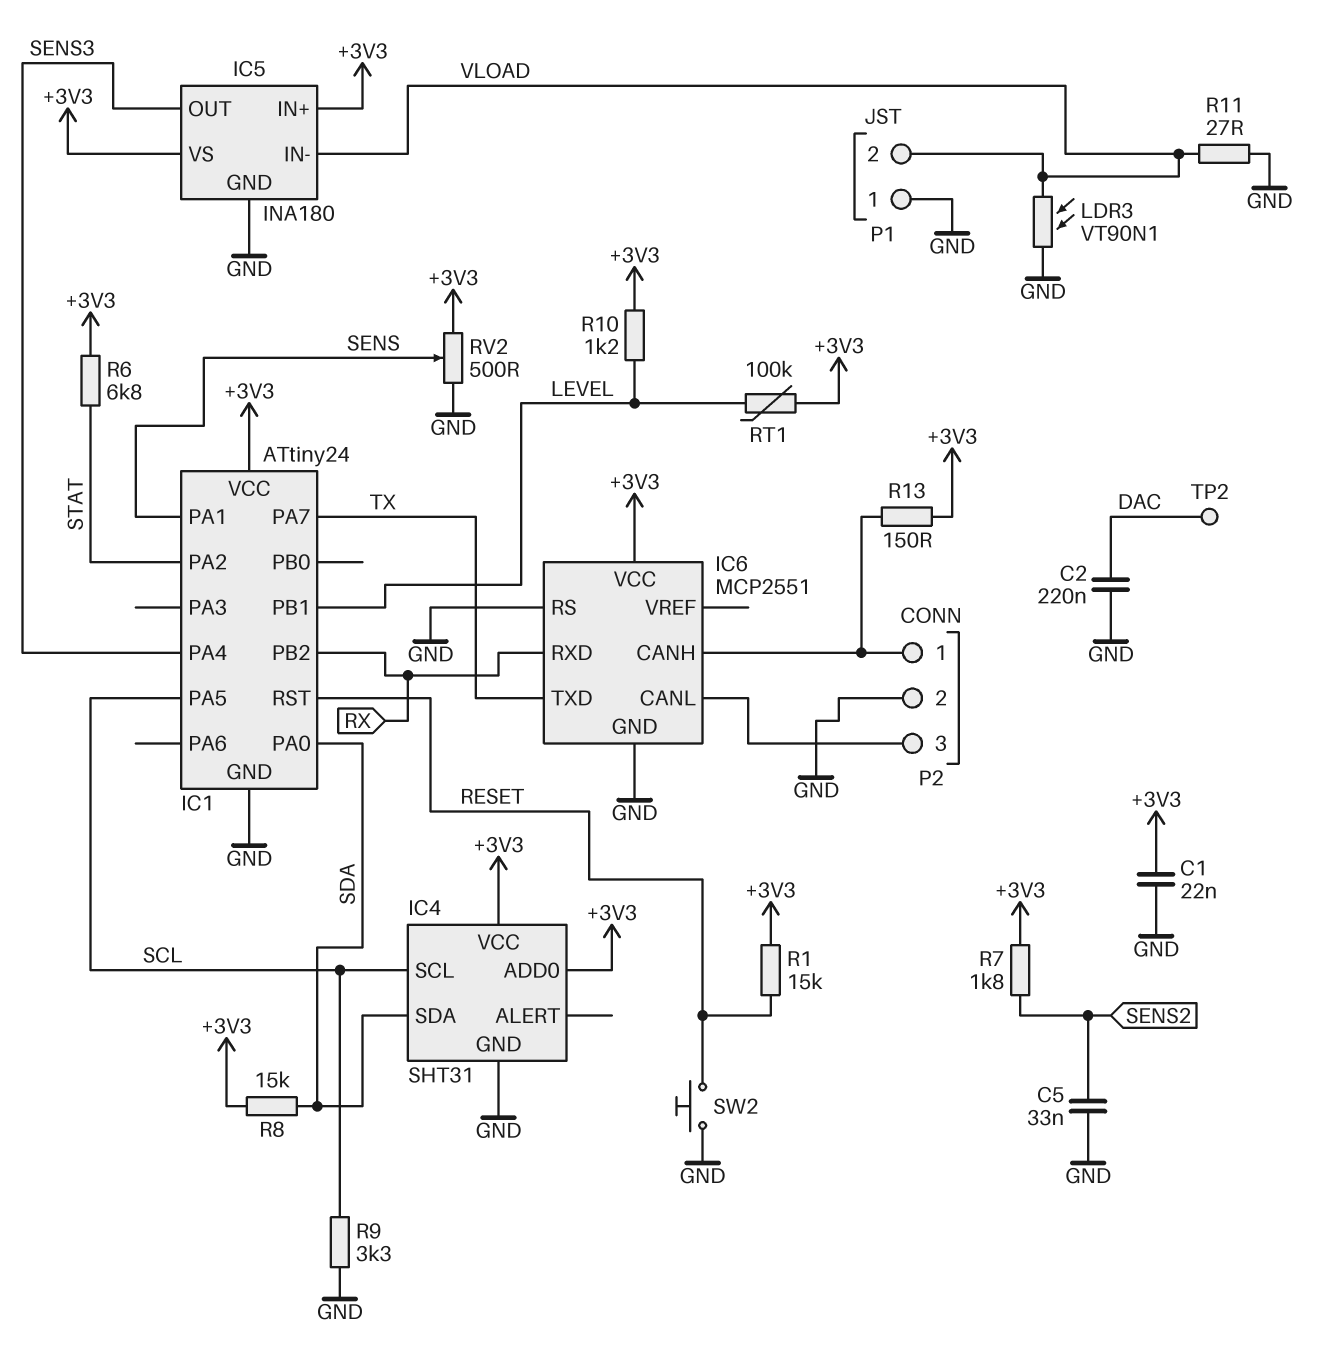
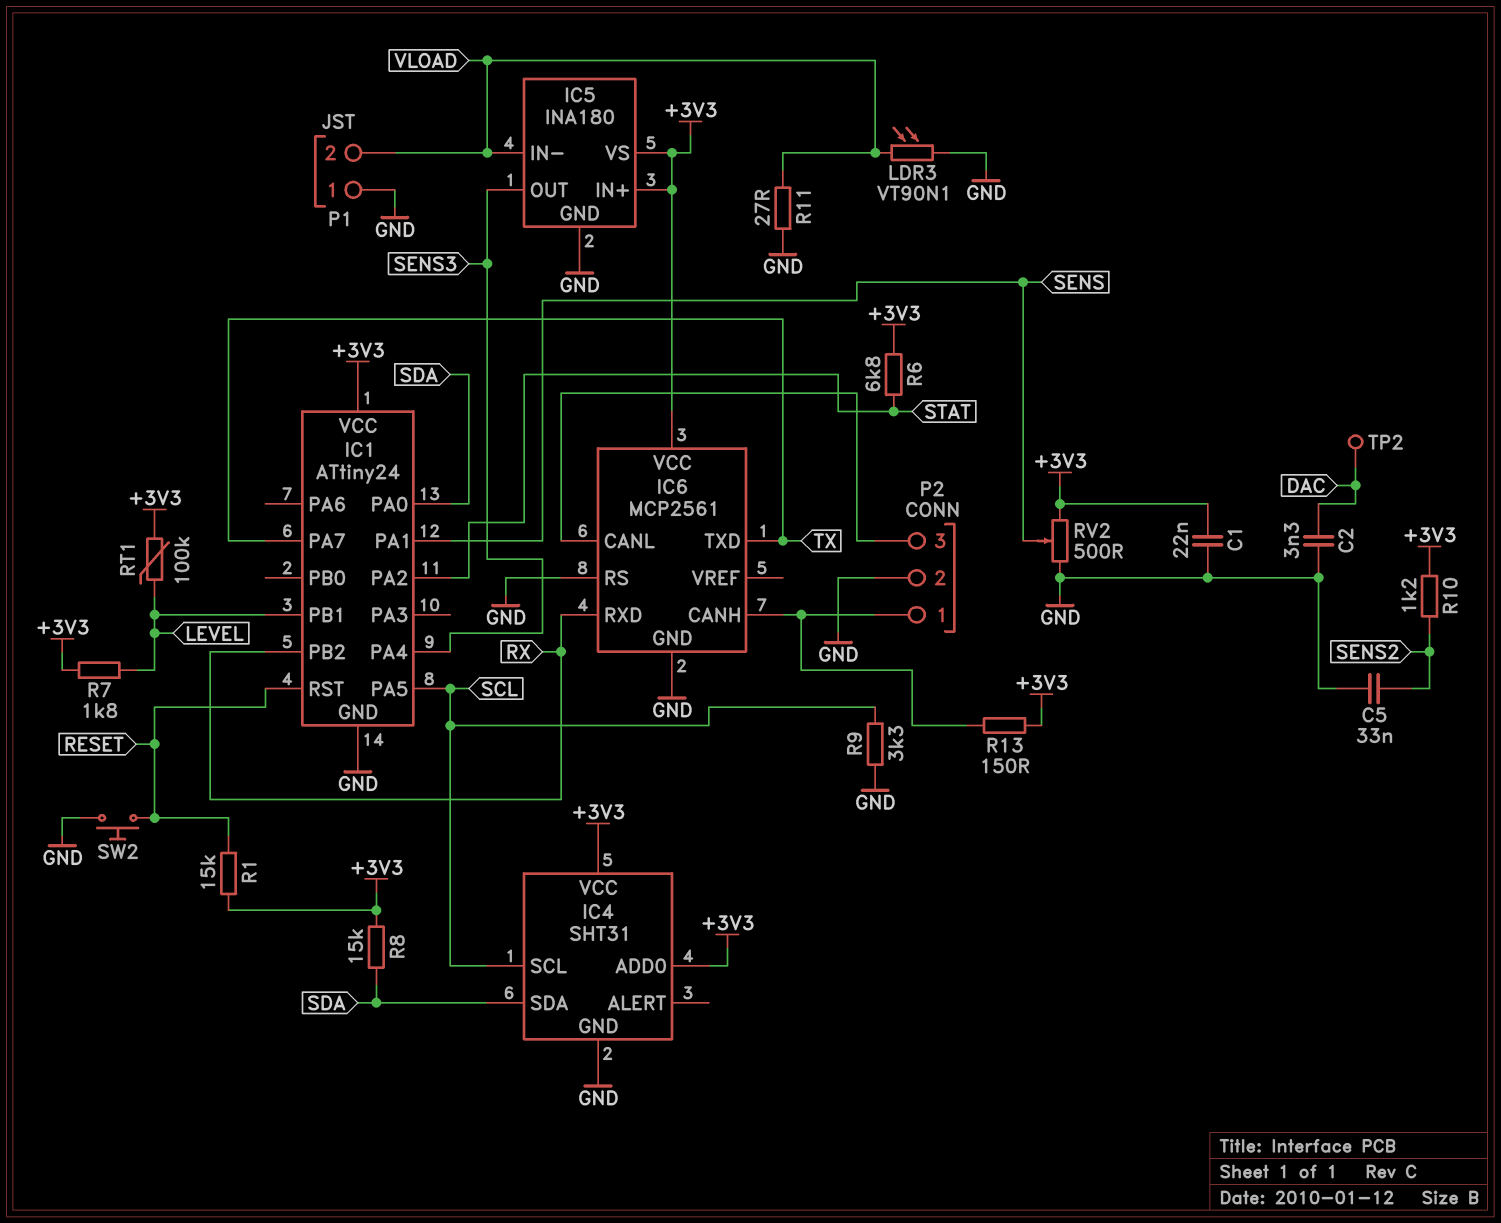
C2: 220nF (DAC, GND) -> 3.3nF (DAC, GND)
IC6: MCP2551 -> MCP2561
R7: 1.8k (+3V3, SENS2) -> 1.8k (+3V3, LEVEL)
R10: 1.2k (+3V3, LEVEL) -> 1.2k (+3V3, SENS2)

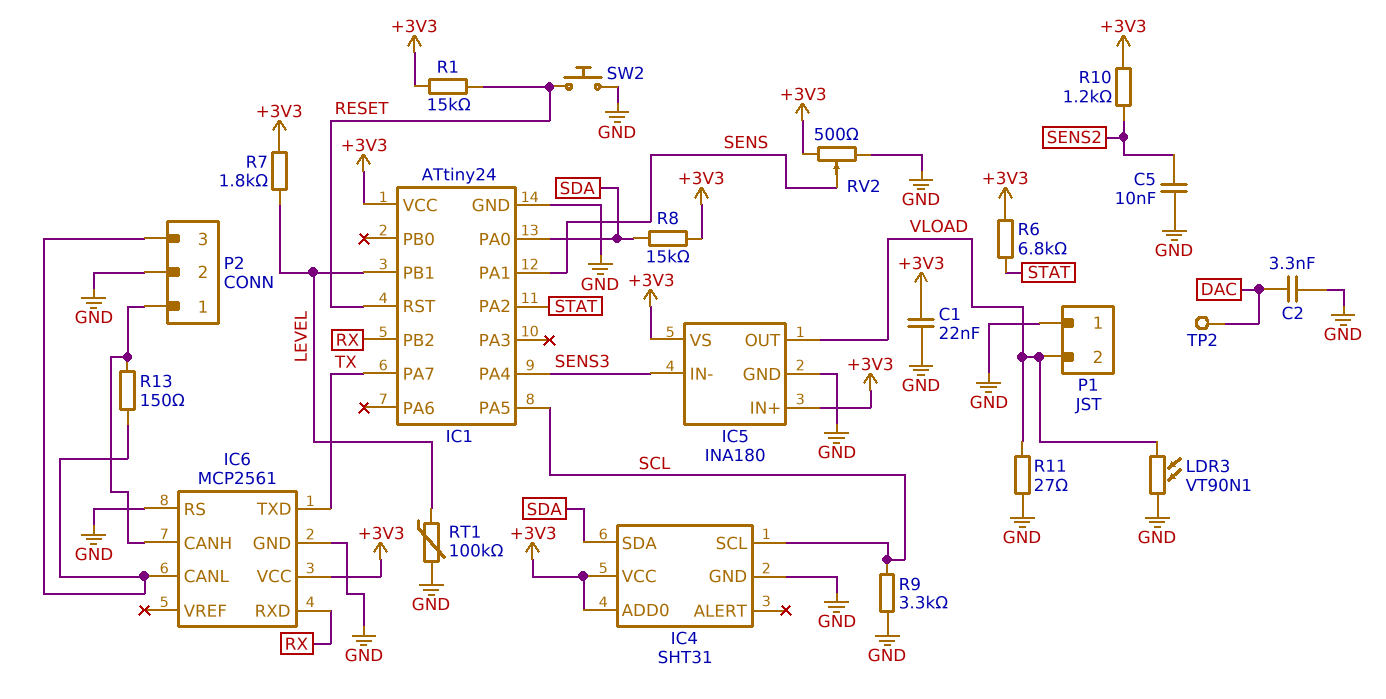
C5: 33nF (GND, SENS2) -> 10nF (GND, SENS2)
IC5 pin IN-: VLOAD -> SENS3
IC5 pin OUT: SENS3 -> VLOAD
R13: 150 (+3V3, IC6/CANH) -> 150 (IC6/CANH, IC6/CANL)
RT1: 100k (+3V3, LEVEL) -> 100k (GND, LEVEL)

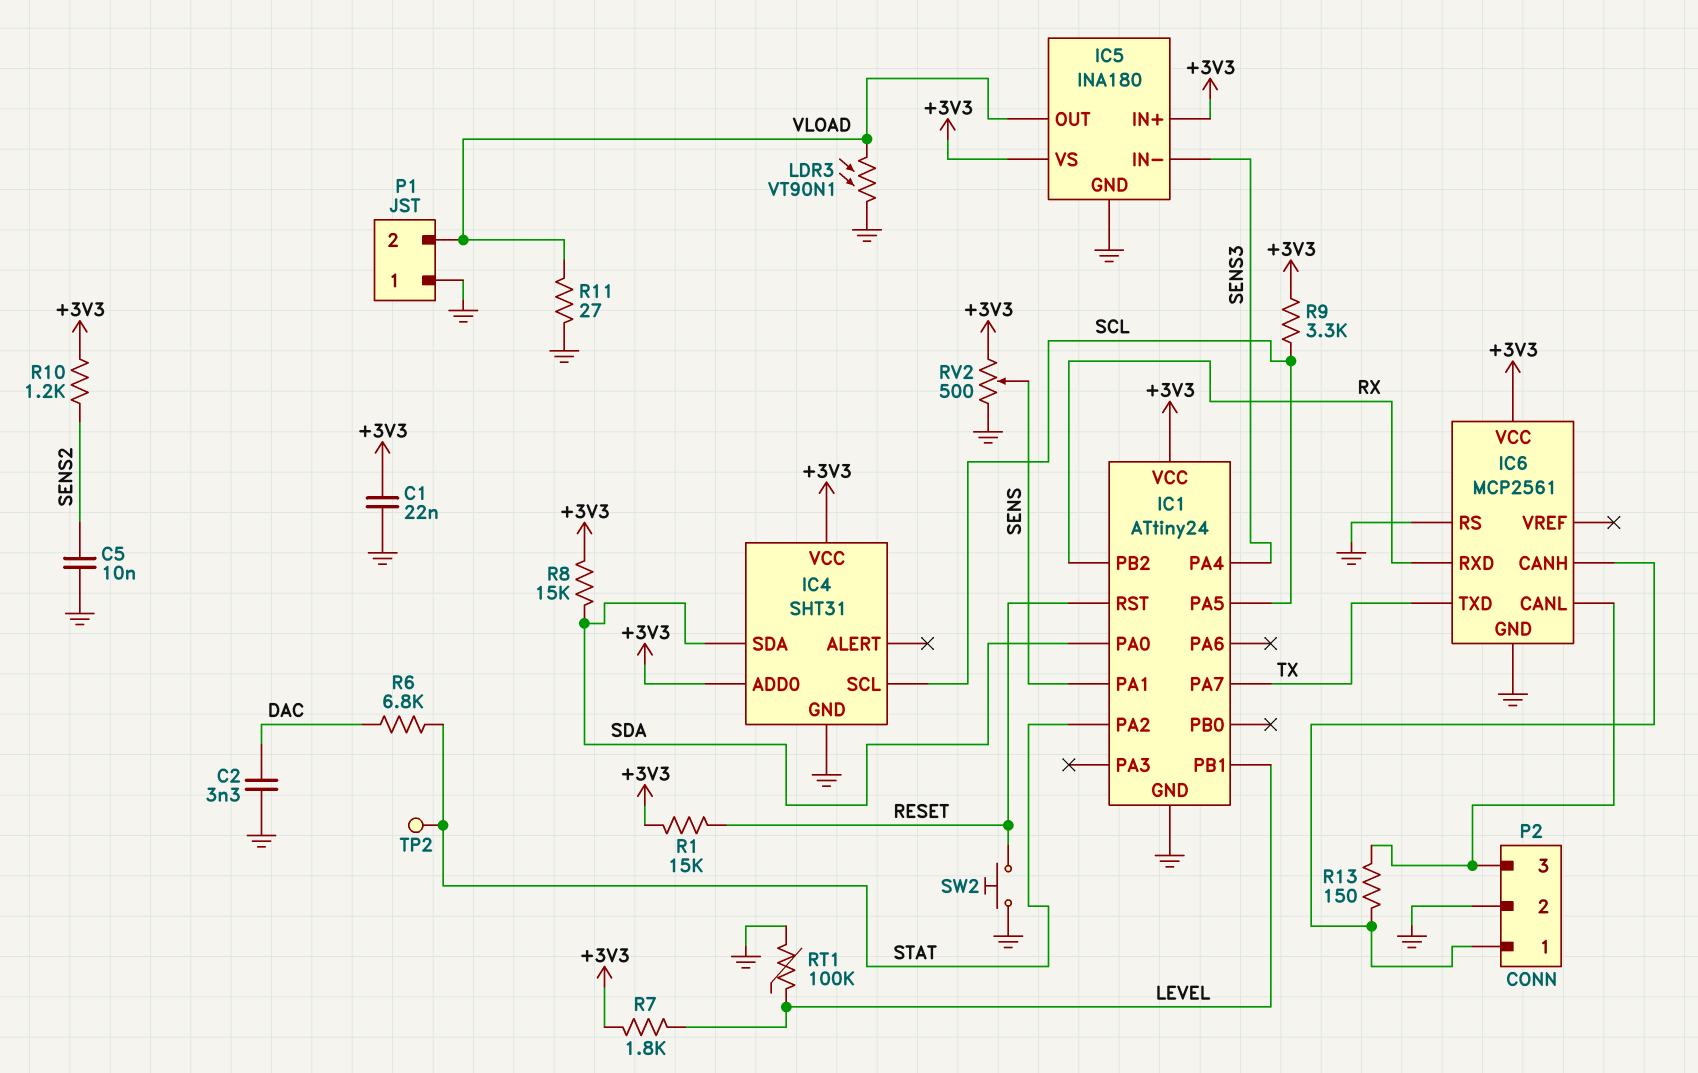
R6: 6.8k (+3V3, STAT) -> 6.8k (DAC, STAT)
R9: 3.3k (GND, SCL) -> 3.3k (+3V3, SCL)
TP2: test point (DAC) -> test point (STAT)

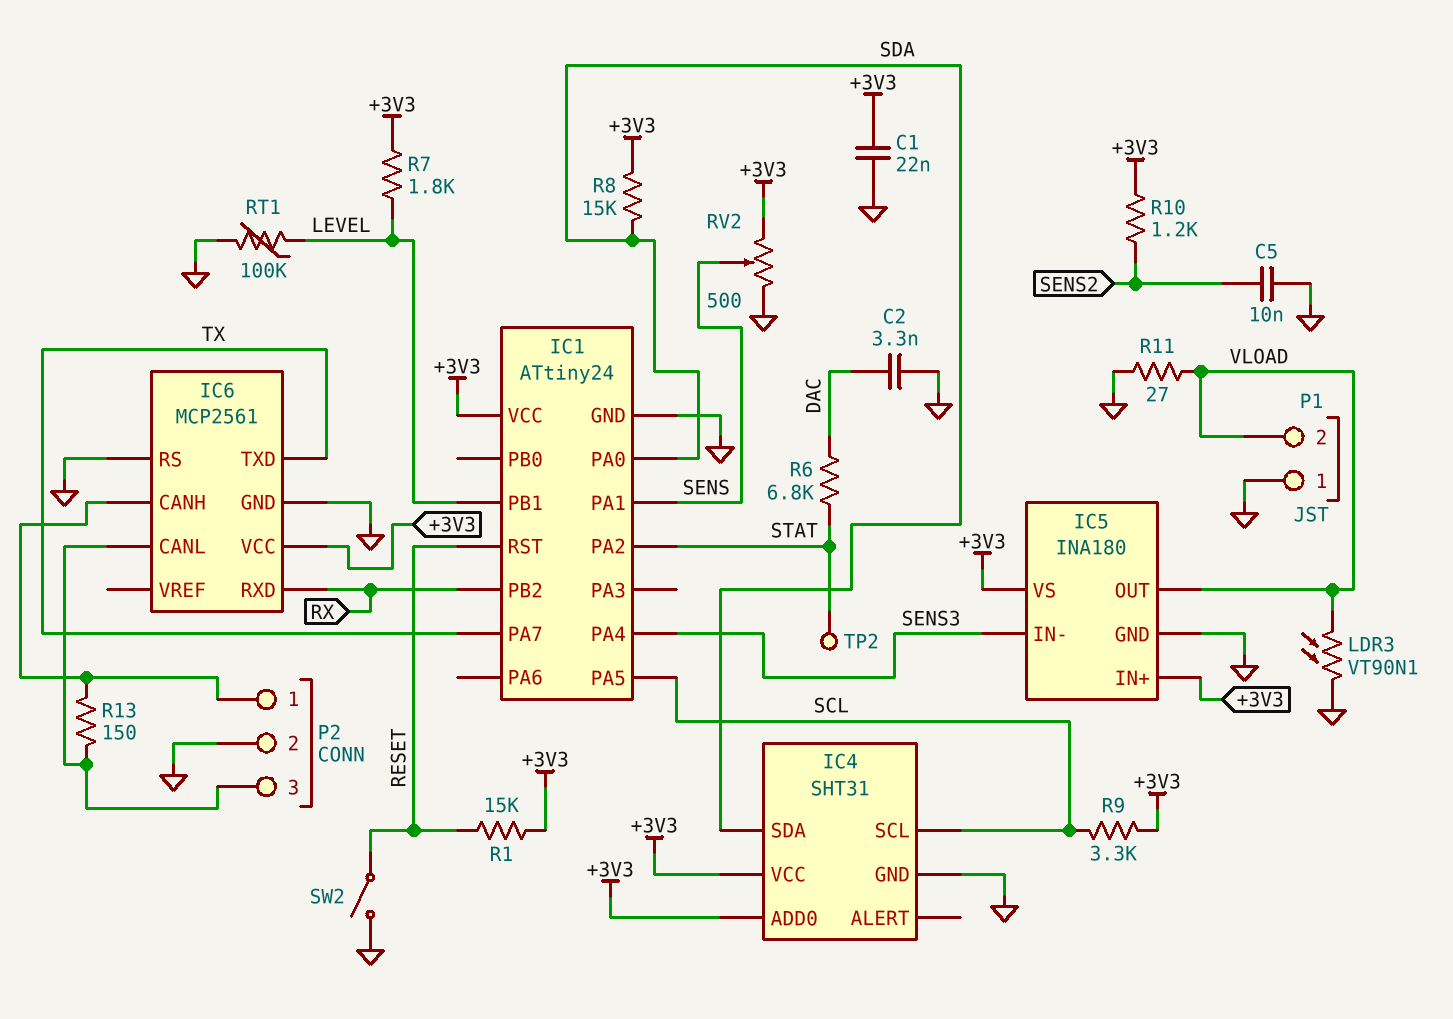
SW2: button (GND, RESET) -> switch (GND, RESET)

